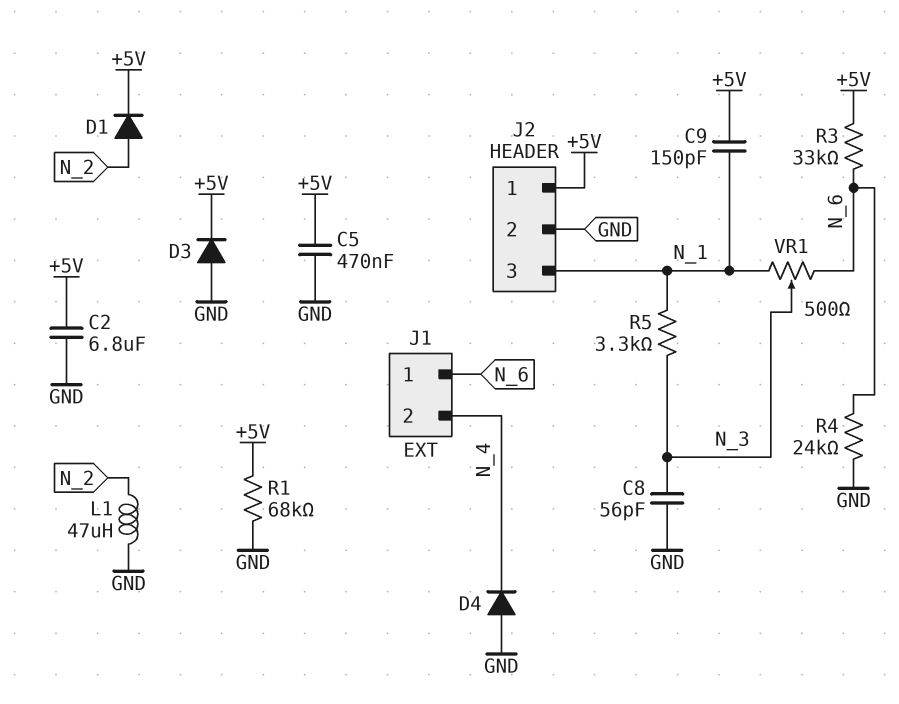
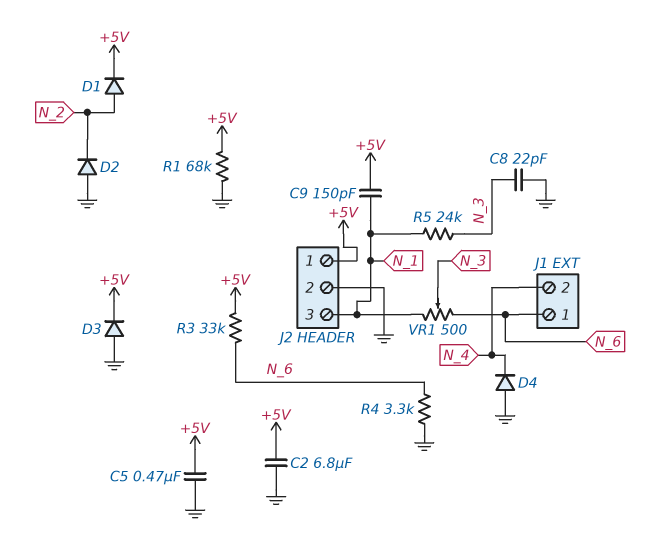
C8: 56pF (GND, N_3) -> 22pF (GND, N_3)
D2: none -> diode (A GND, K N_2)
L1: 47uH (GND, N_2) -> none
R4: 24k (GND, N_6) -> 3.3k (GND, N_6)
R5: 3.3k (N_1, N_3) -> 24k (N_1, N_3)

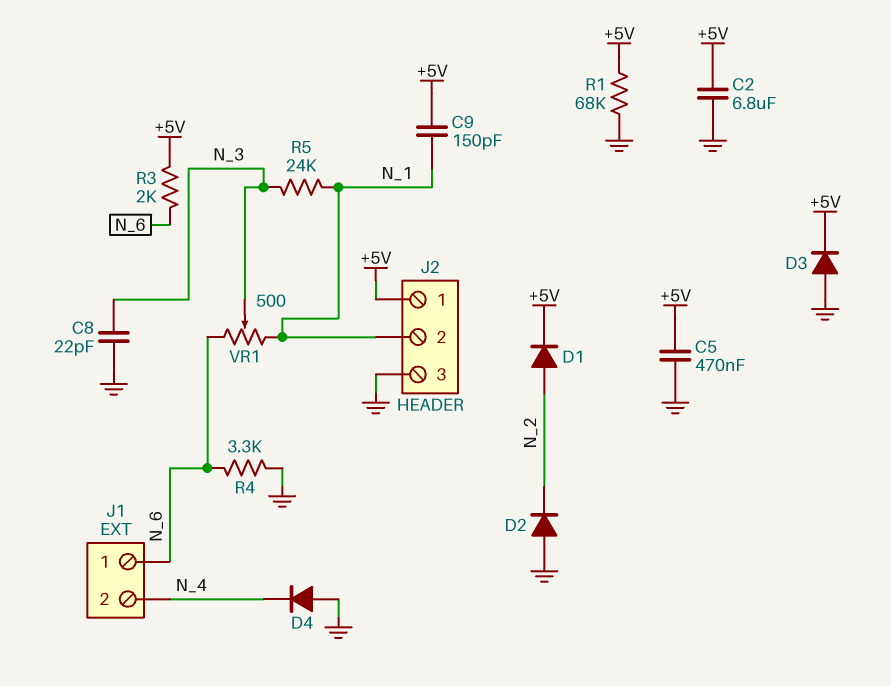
J2 pin 2: GND -> N_1
J2 pin 3: N_1 -> GND
R3: 33k (+5V, N_6) -> 2k (+5V, N_6)

